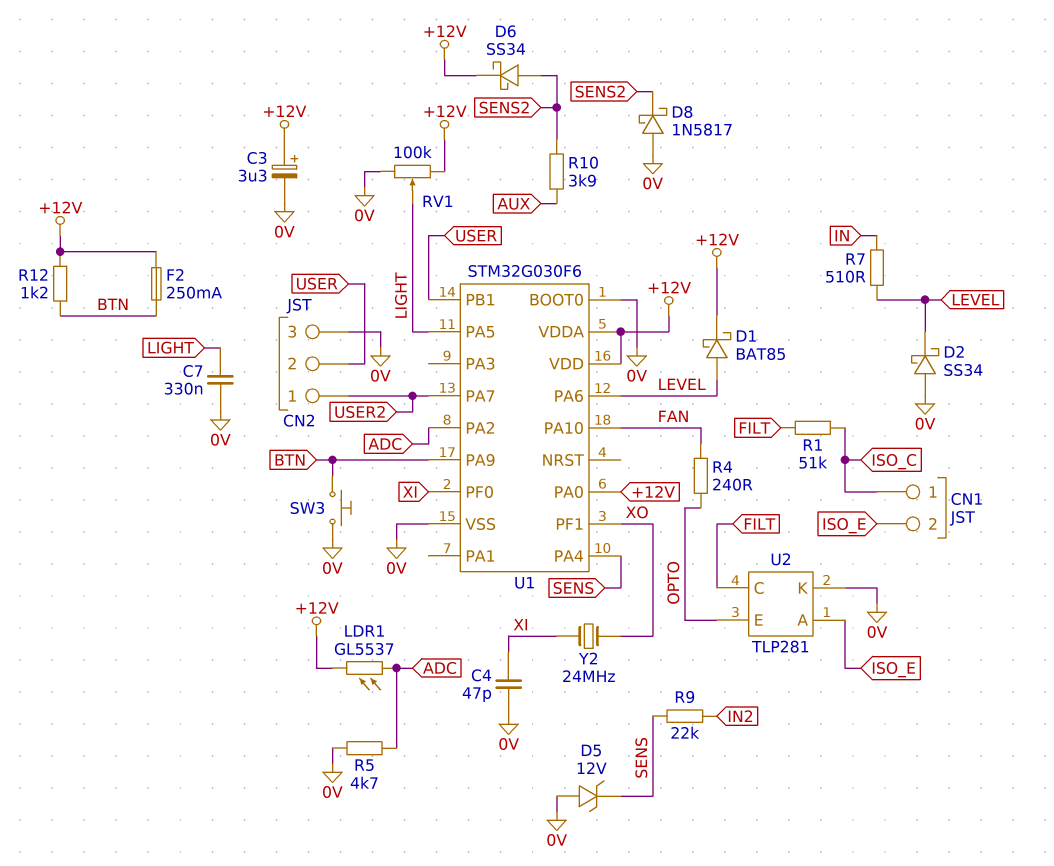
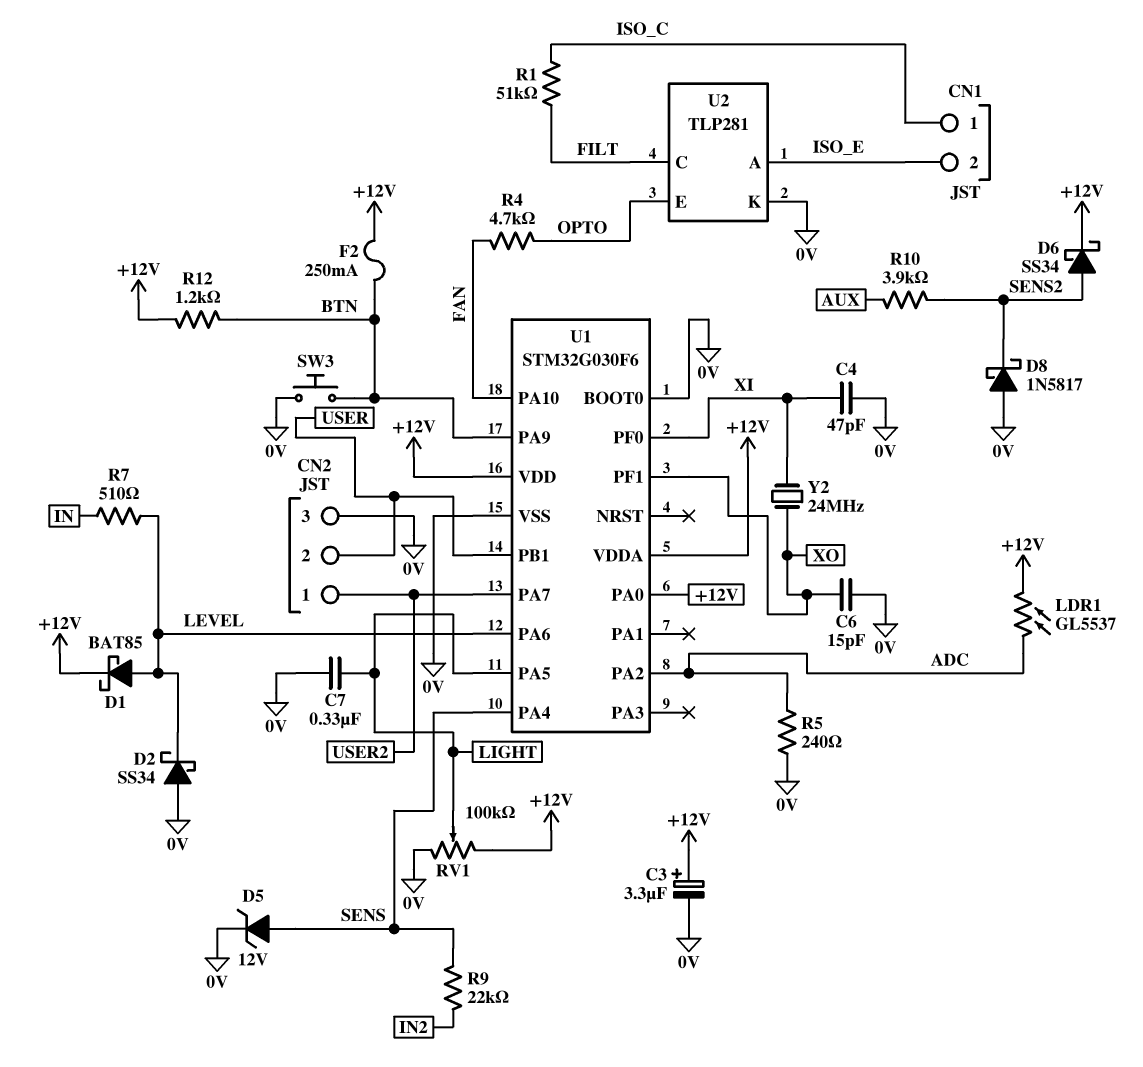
C6: none -> 15pF (0V, XO)
D5: zener 12V (A 0V, K SENS) -> zener 12V (A SENS, K 0V)
R4: 240 (FAN, OPTO) -> 4.7k (FAN, OPTO)
R5: 4.7k (0V, ADC) -> 240 (0V, ADC)

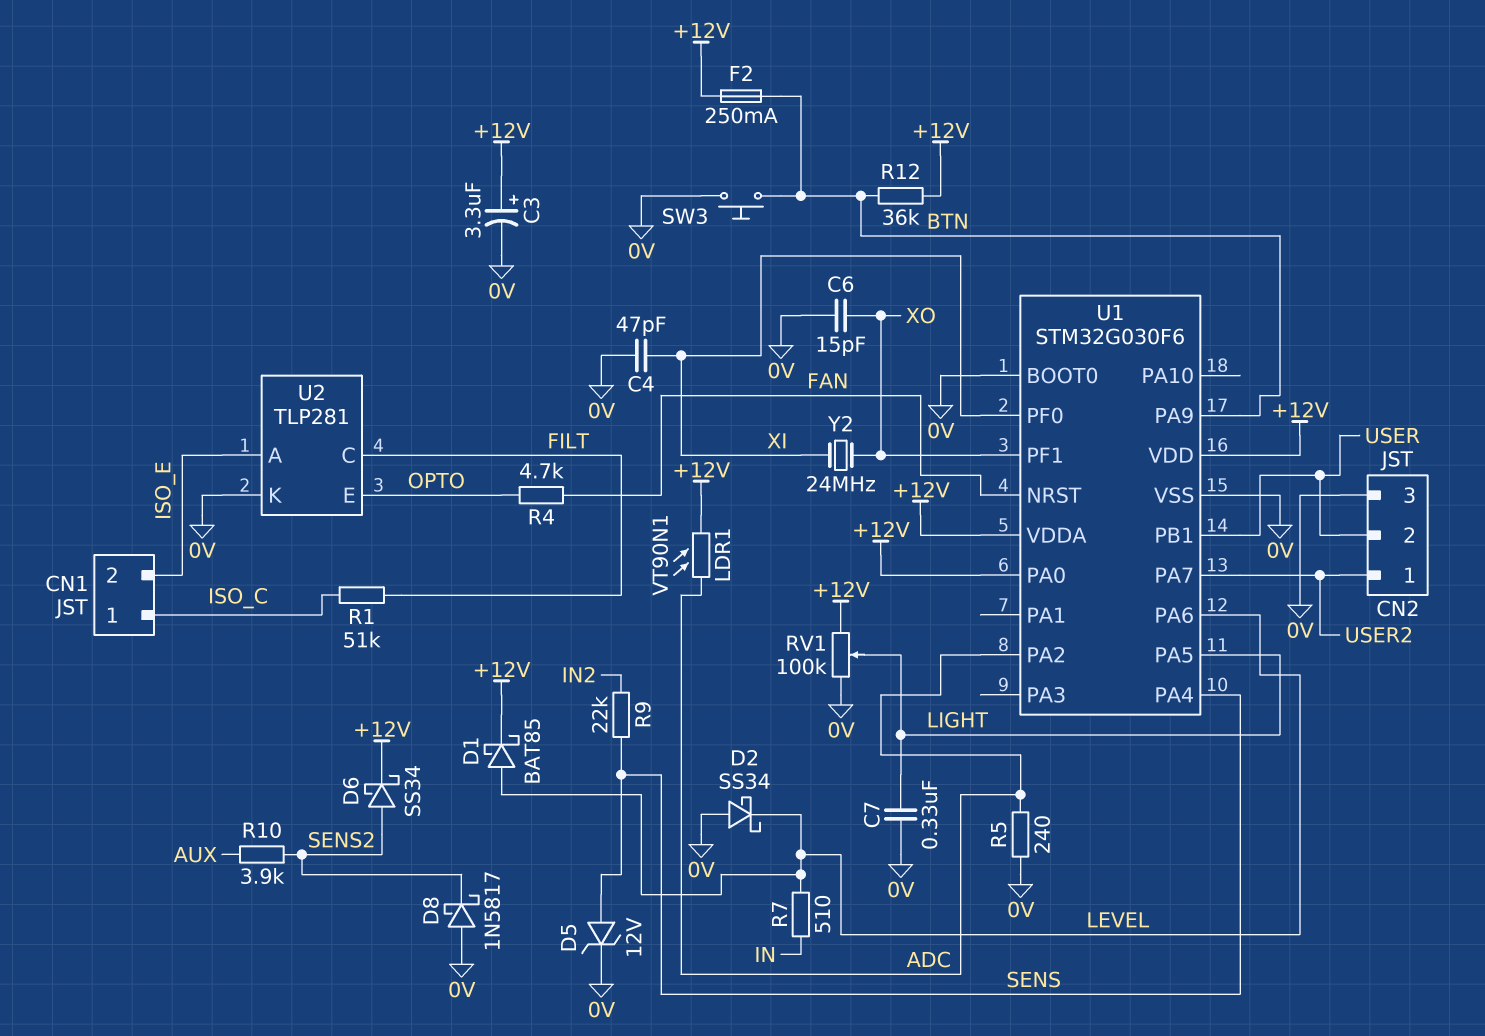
LDR1: GL5537 (+12V, ADC) -> VT90N1 (+12V, ADC)
R12: 1.2k (+12V, BTN) -> 36k (+12V, BTN)
U1 pin NRST: none -> FAN
U1 pin PA10: FAN -> none

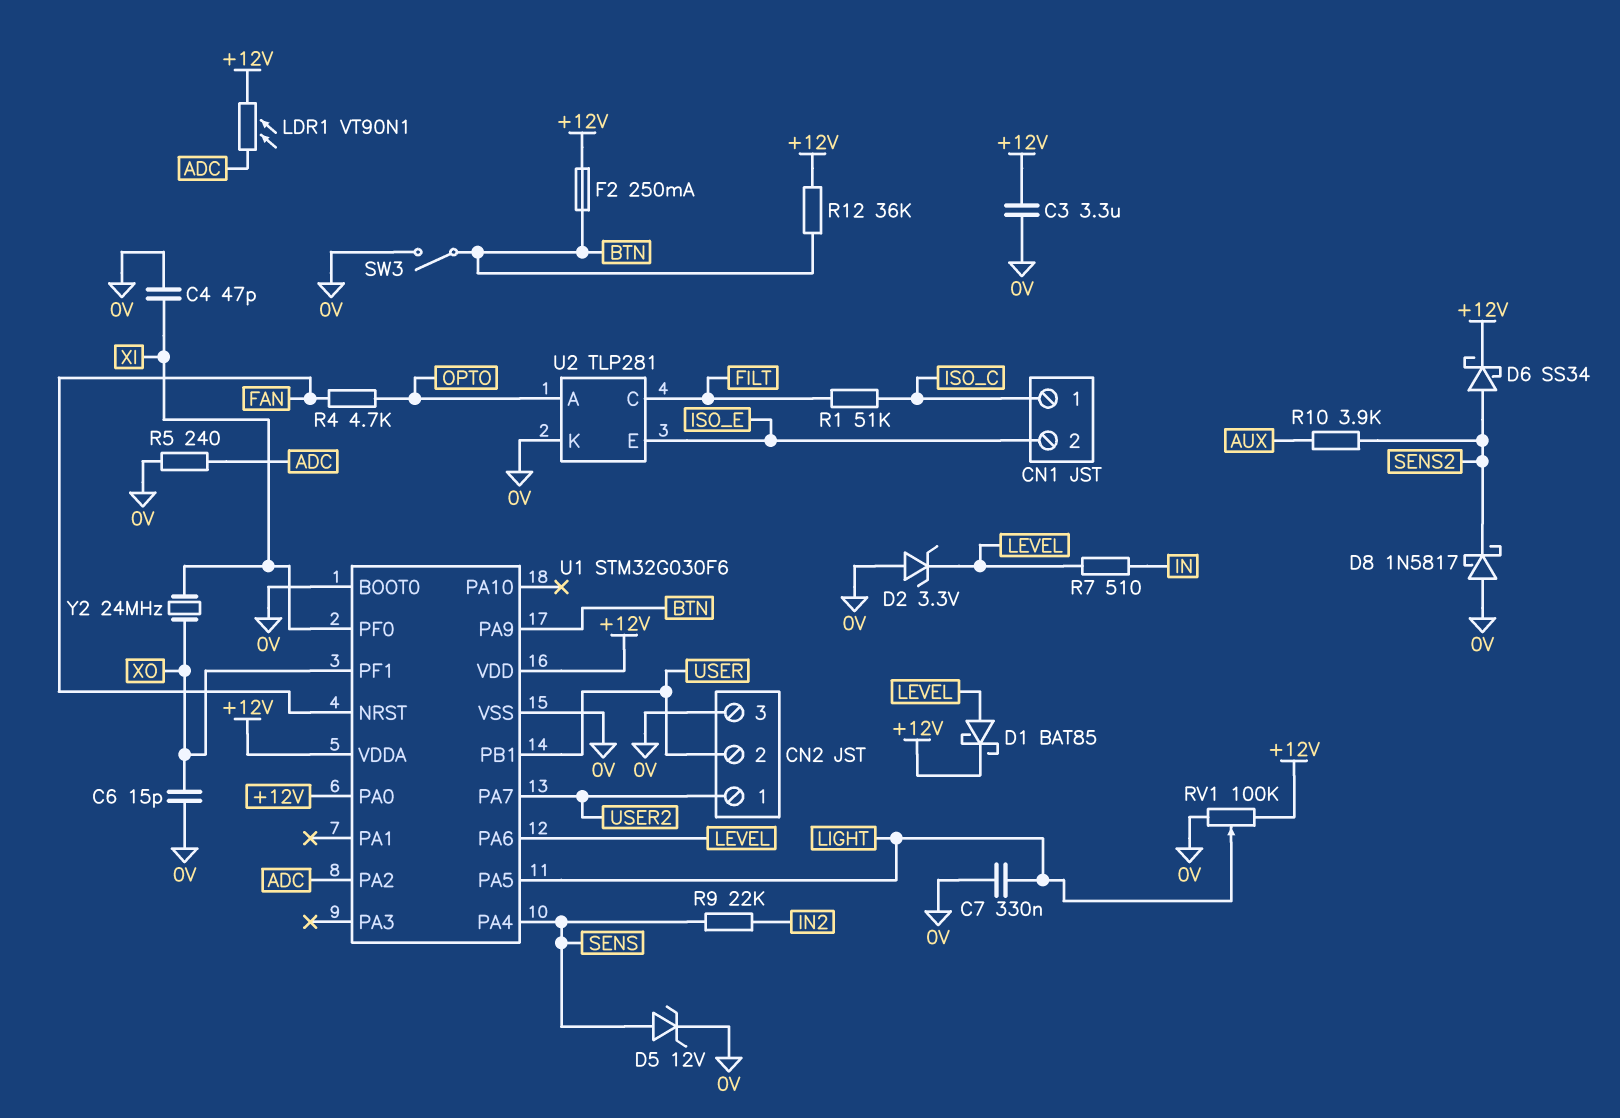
C3: 3.3uF (plus +12V, minus 0V) -> 3.3uF (+12V, 0V)
D2: schottky SS34 (A 0V, K LEVEL) -> zener 3.3V (A 0V, K LEVEL)
SW3: button (0V, BTN) -> switch (0V, BTN)
U2 pin A: ISO_E -> OPTO
U2 pin E: OPTO -> ISO_E

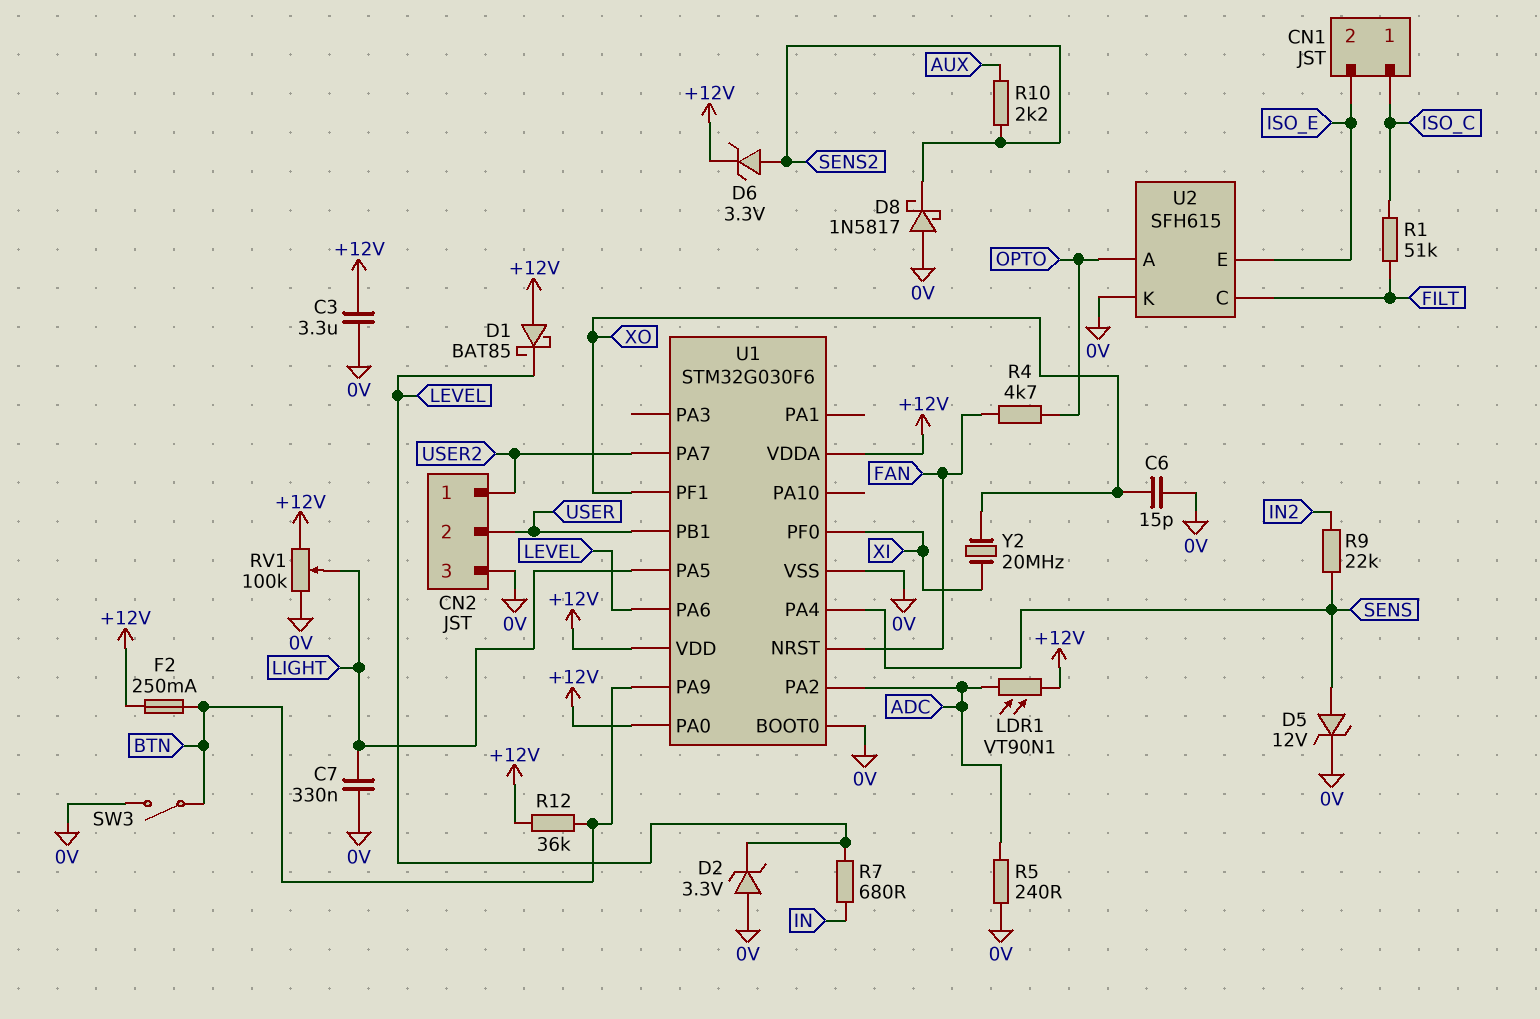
C4: 47pF (0V, XI) -> none
D1: schottky BAT85 (A LEVEL, K +12V) -> schottky BAT85 (A +12V, K LEVEL)
D6: schottky SS34 (A SENS2, K +12V) -> zener 3.3V (A SENS2, K +12V)
R7: 510 (IN, LEVEL) -> 680 (IN, LEVEL)
R10: 3.9k (AUX, SENS2) -> 2.2k (AUX, SENS2)
U2: TLP281 -> SFH615
Y2: 24MHz (XI, XO) -> 20MHz (XI, XO)

